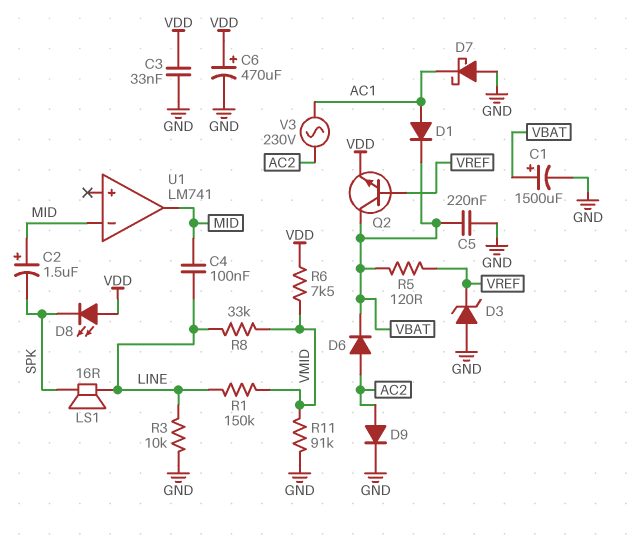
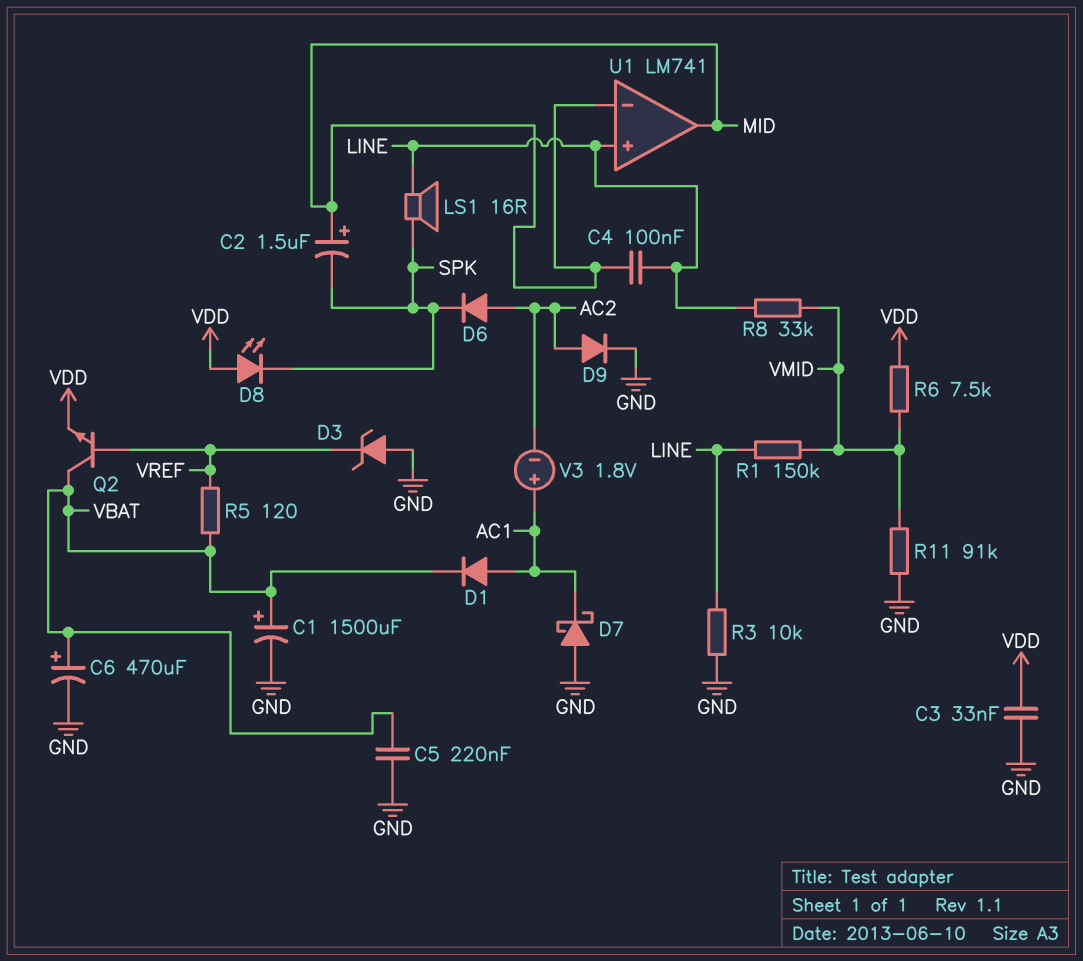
C6: 470uF (plus VDD, minus GND) -> 470uF (plus VBAT, minus GND)
D6: diode (A AC2, K VBAT) -> diode (A AC2, K SPK)
U1 pin in+: none -> LINE
V3: AC 230V (AC1, AC2) -> 1.8V (plus AC1, minus AC2)

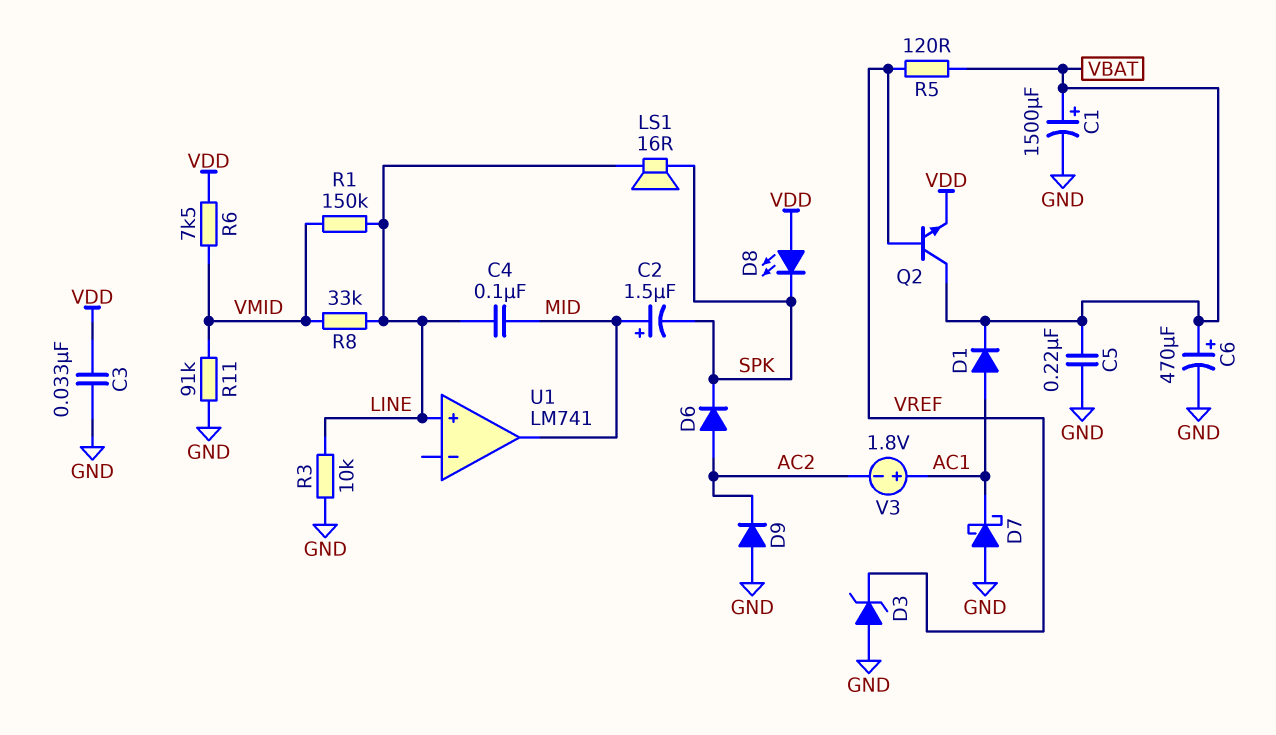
D9: diode (A AC2, K GND) -> diode (A GND, K AC2)
U1 pin in-: MID -> none

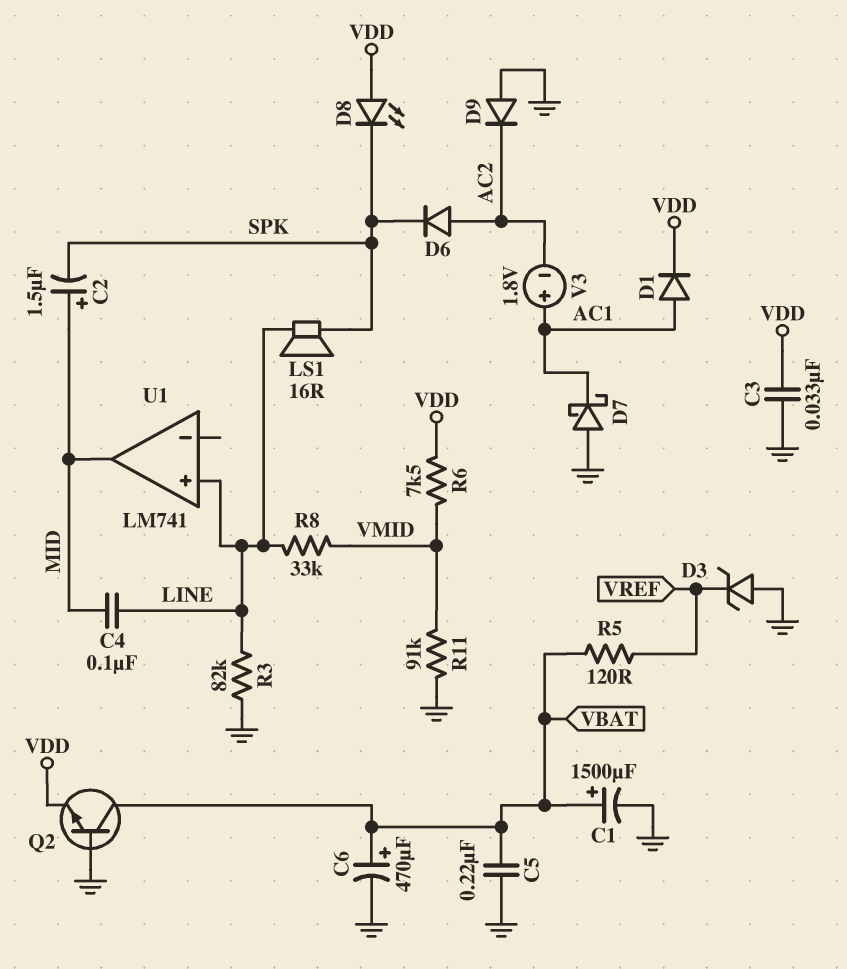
D1: diode (A AC1, K VBAT) -> diode (A AC1, K VDD)
Q2: NPN (B VREF, C VBAT, E VDD) -> NPN (B GND, C VBAT, E VDD)
R1: 150k (LINE, VMID) -> none
R3: 10k (GND, LINE) -> 82k (GND, LINE)

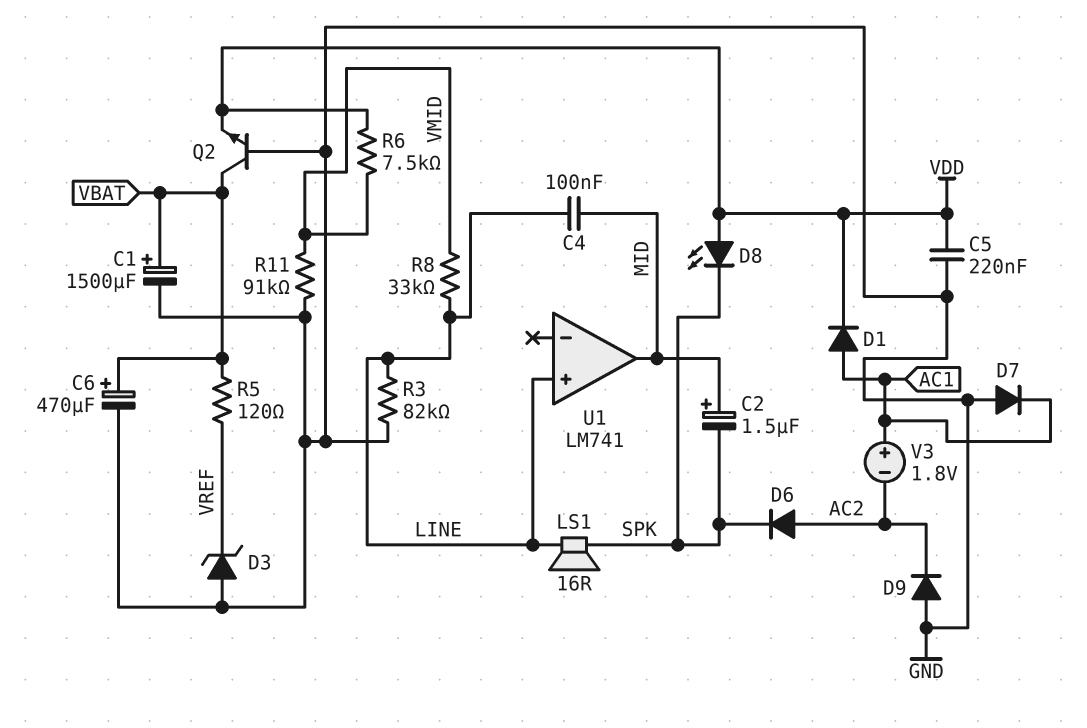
C3: 33nF (GND, VDD) -> none
C5: 220nF (GND, VBAT) -> 220nF (GND, VDD)
D7: schottky (A GND, K AC1) -> diode (A GND, K AC1)

